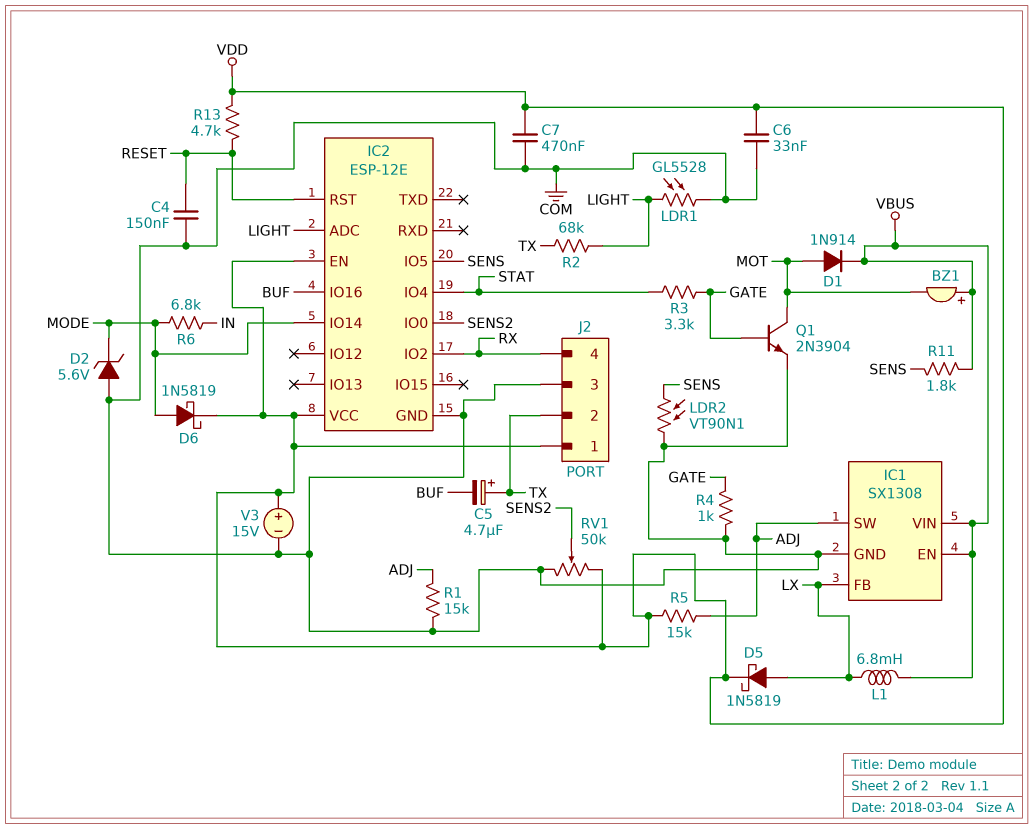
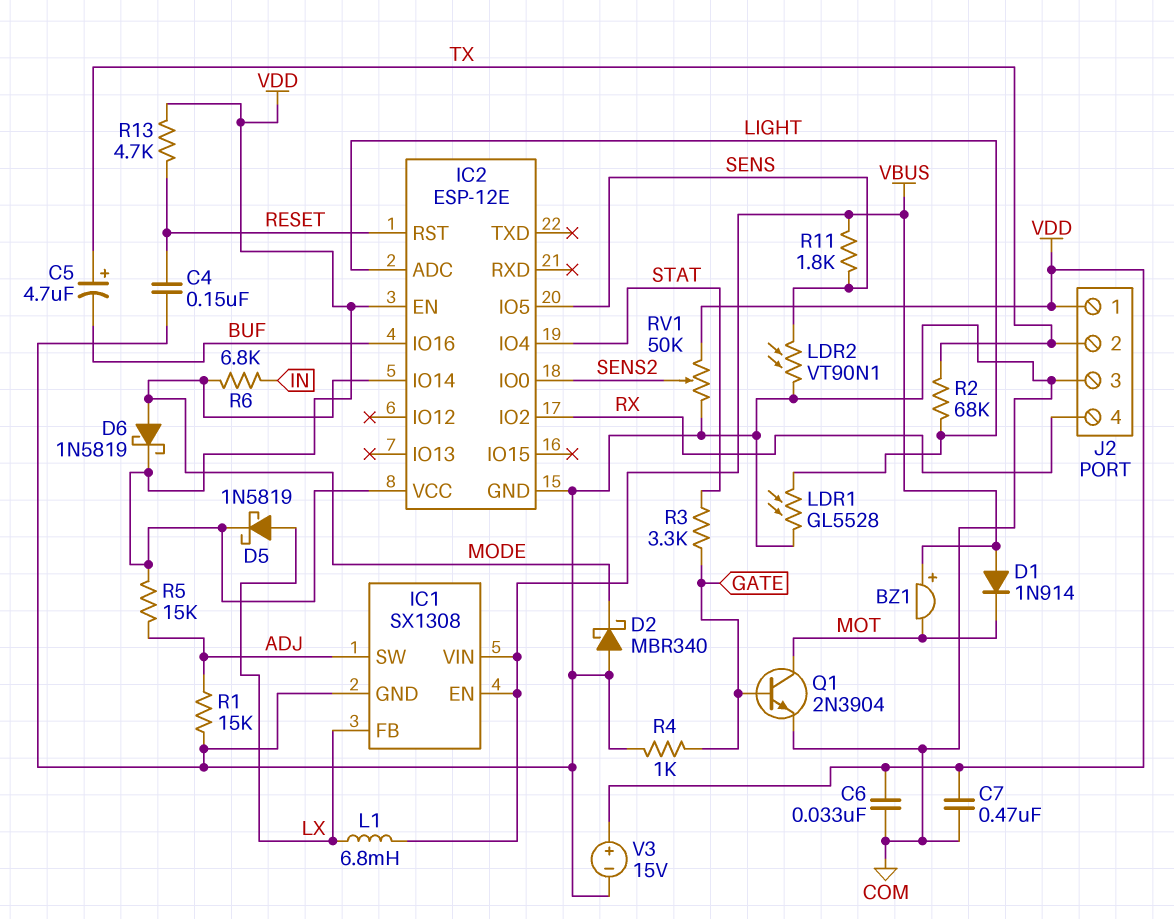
D1: diode 1N914 (A MOT, K VBUS) -> diode 1N914 (A VBUS, K MOT)
D2: zener 5.6V (A COM, K MODE) -> schottky MBR340 (A COM, K MODE)

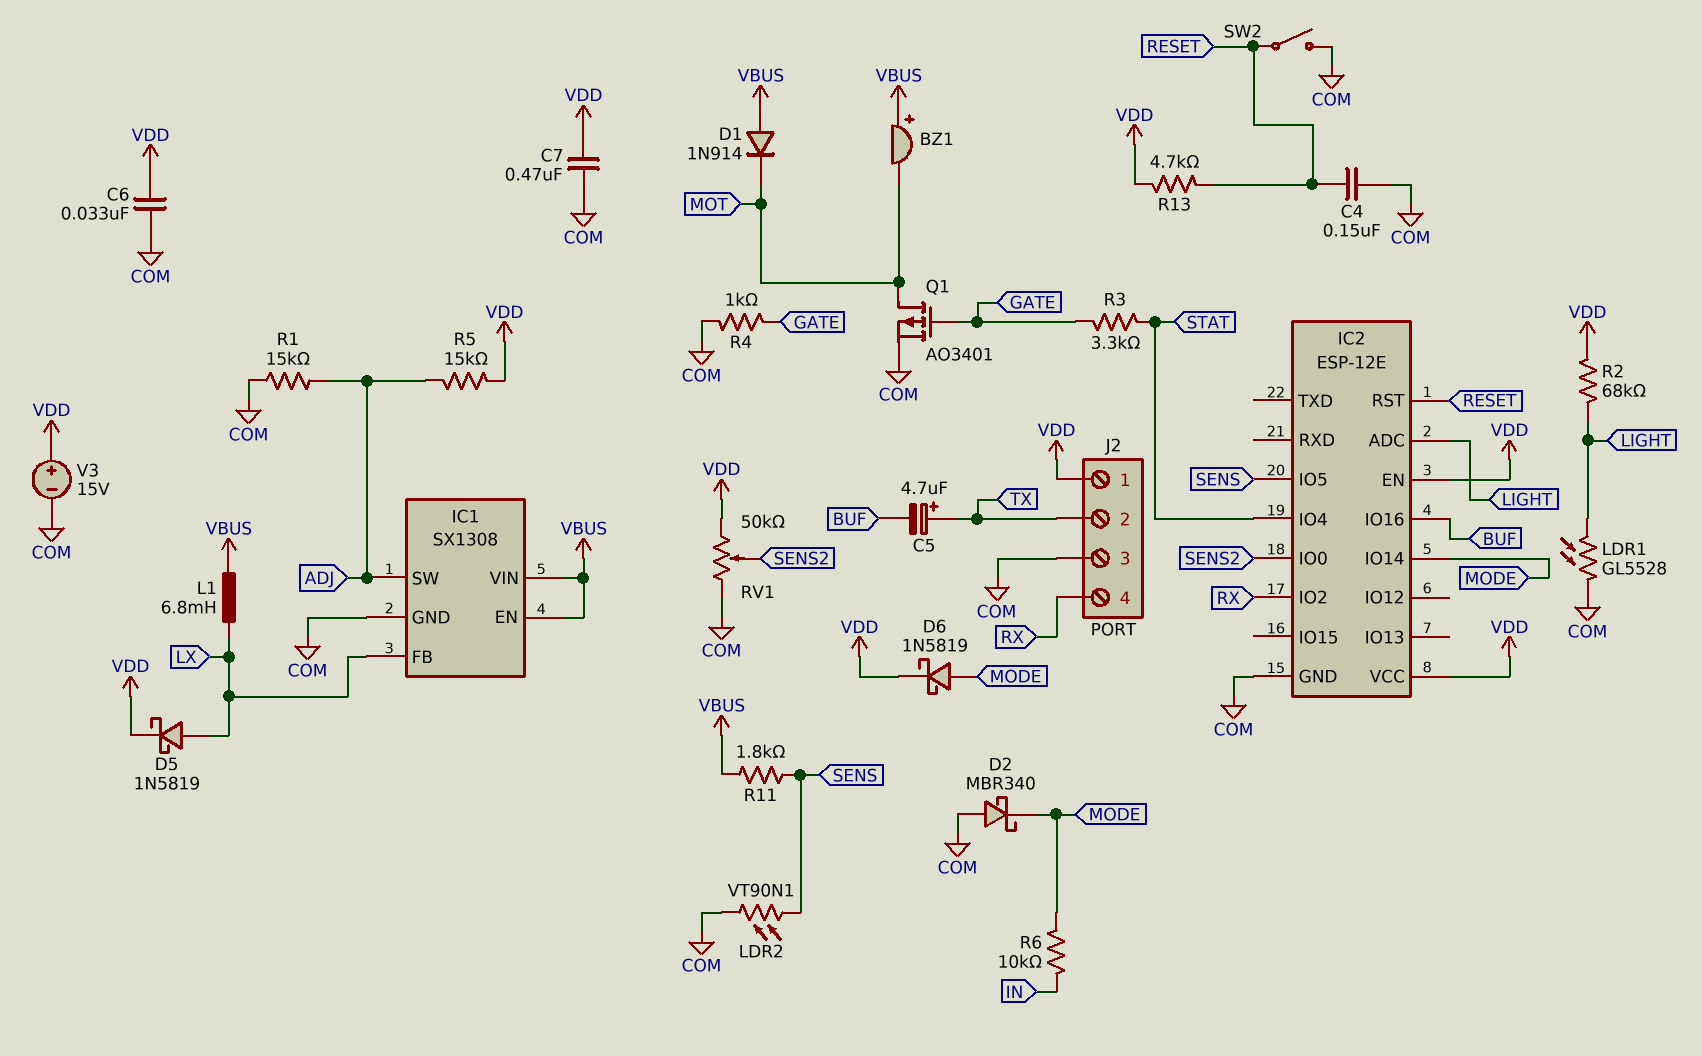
Q1: NPN 2N3904 (B GATE, C MOT, E COM) -> PMOS AO3401 (G GATE, D MOT, S COM)
R2: 68k (LIGHT, TX) -> 68k (LIGHT, VDD)
R6: 6.8k (IN, MODE) -> 10k (IN, MODE)
SW2: none -> switch (COM, RESET)

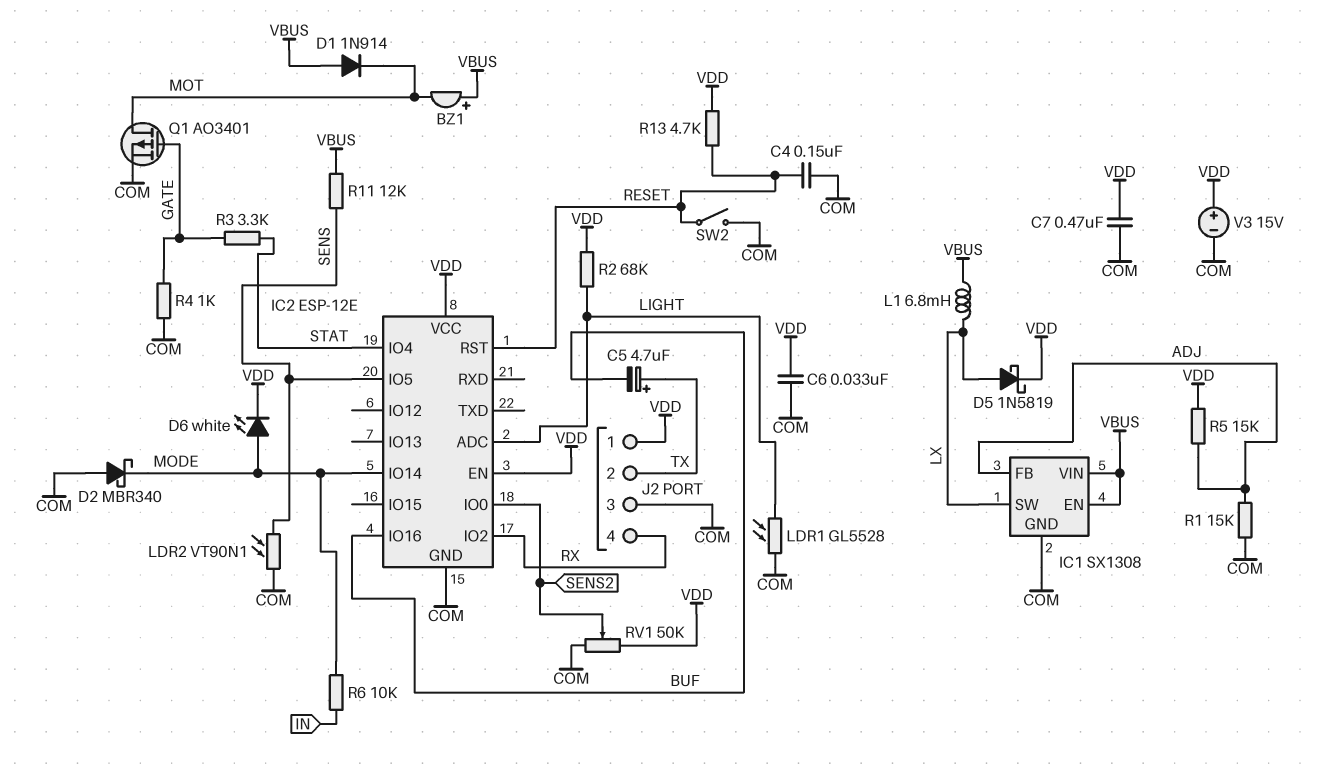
D6: schottky 1N5819 (A MODE, K VDD) -> LED white (A MODE, K VDD)
IC1 pin FB: LX -> ADJ
IC1 pin SW: ADJ -> LX
R11: 1.8k (SENS, VBUS) -> 12k (SENS, VBUS)

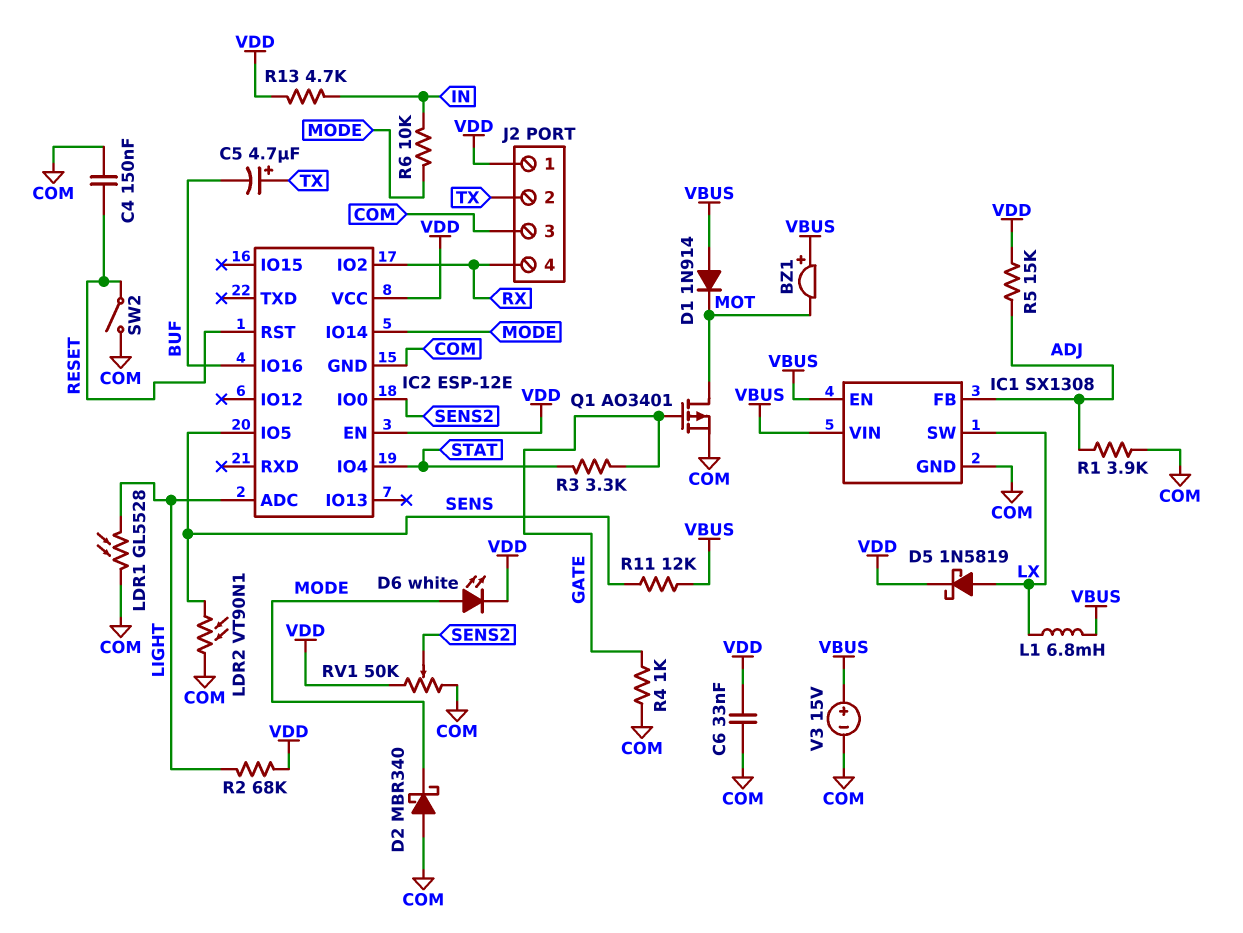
C7: 470nF (COM, VDD) -> none
R1: 15k (ADJ, COM) -> 3.9k (ADJ, COM)
R13: 4.7k (RESET, VDD) -> 4.7k (IN, VDD)
V3: 15V (plus VDD, minus COM) -> 15V (plus VBUS, minus COM)

